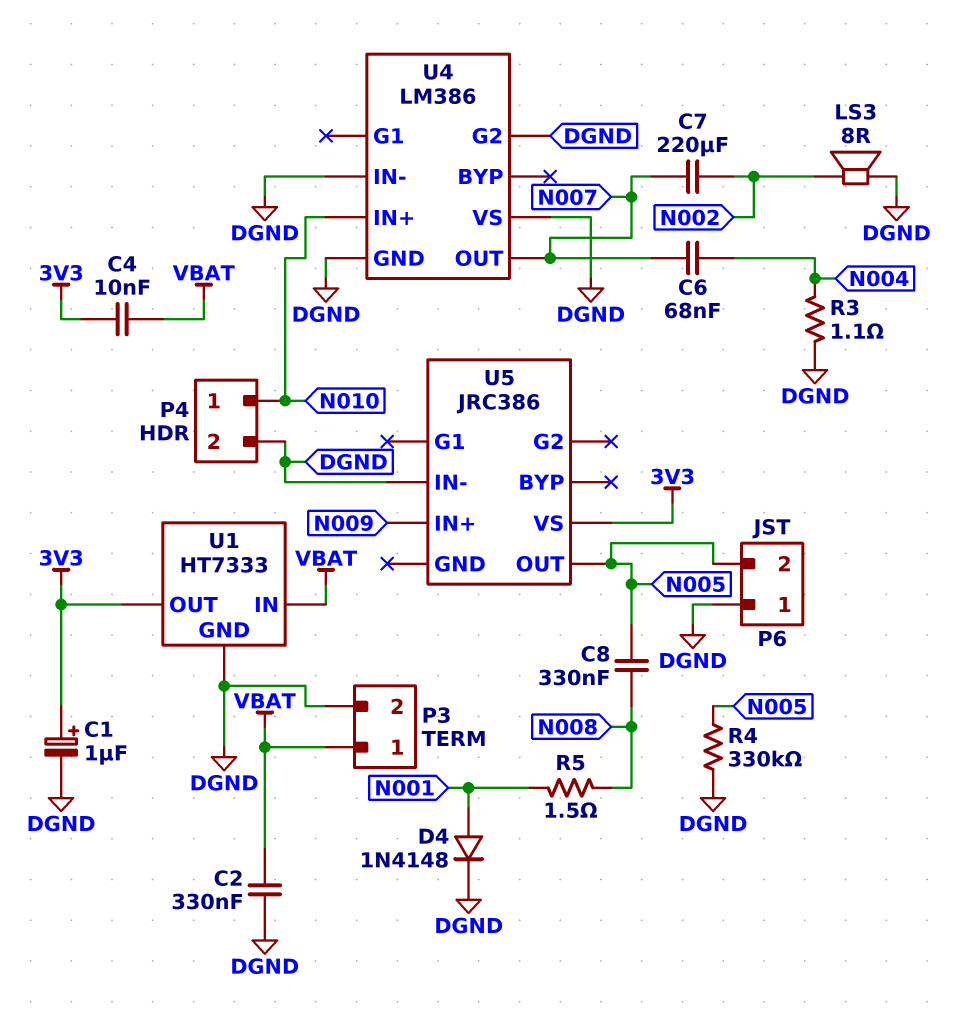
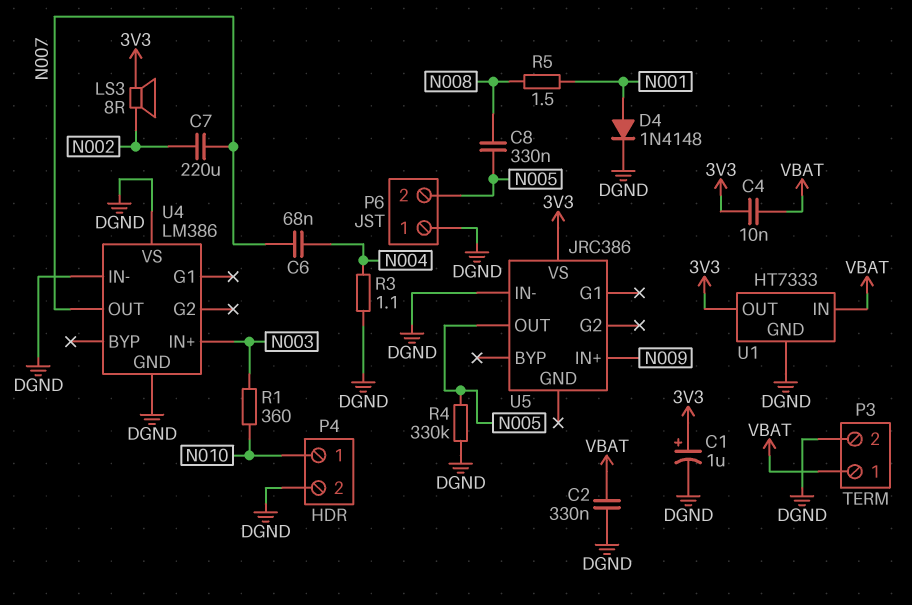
LS3: speaker 8R (DGND, N002) -> speaker 8R (3V3, N002)
R1: none -> 360 (N003, N010)
U4 pin G2: DGND -> none
U4 pin IN+: N010 -> N003

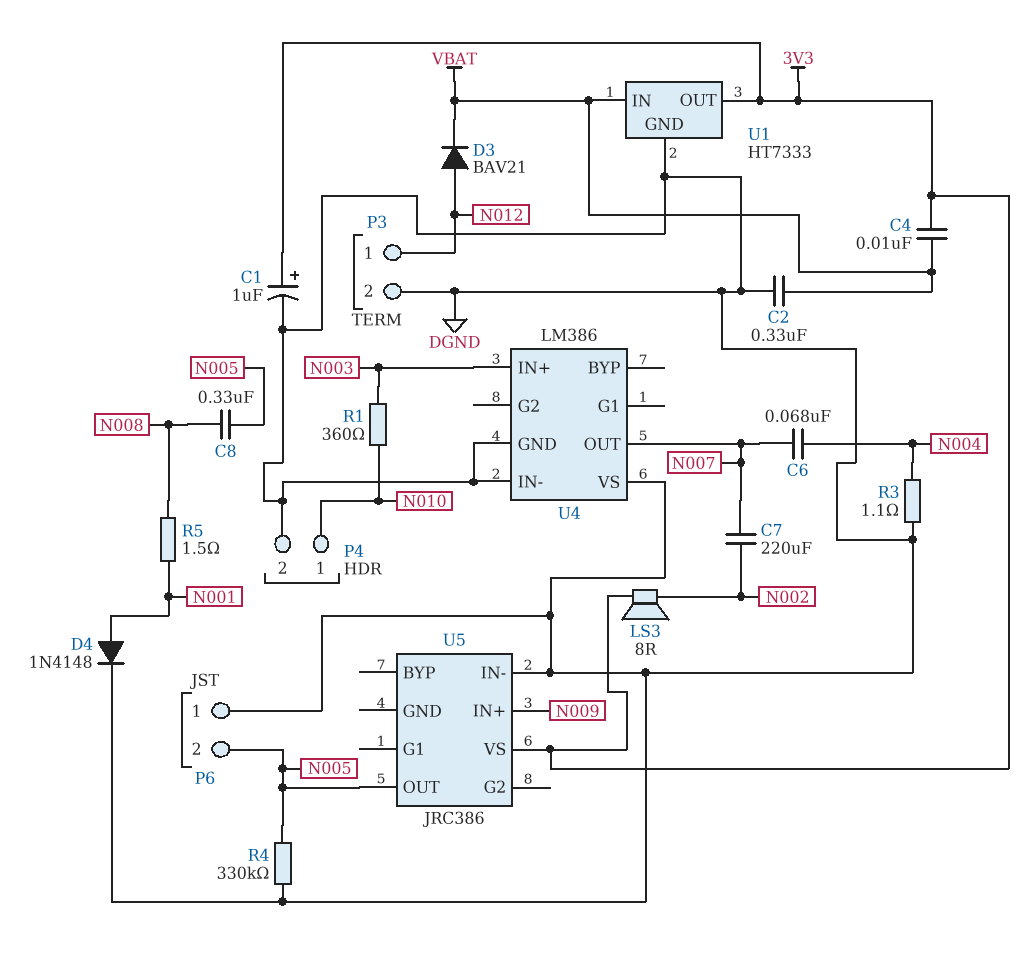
D3: none -> diode BAV21 (A N012, K VBAT)
P3 pin 1: VBAT -> N012

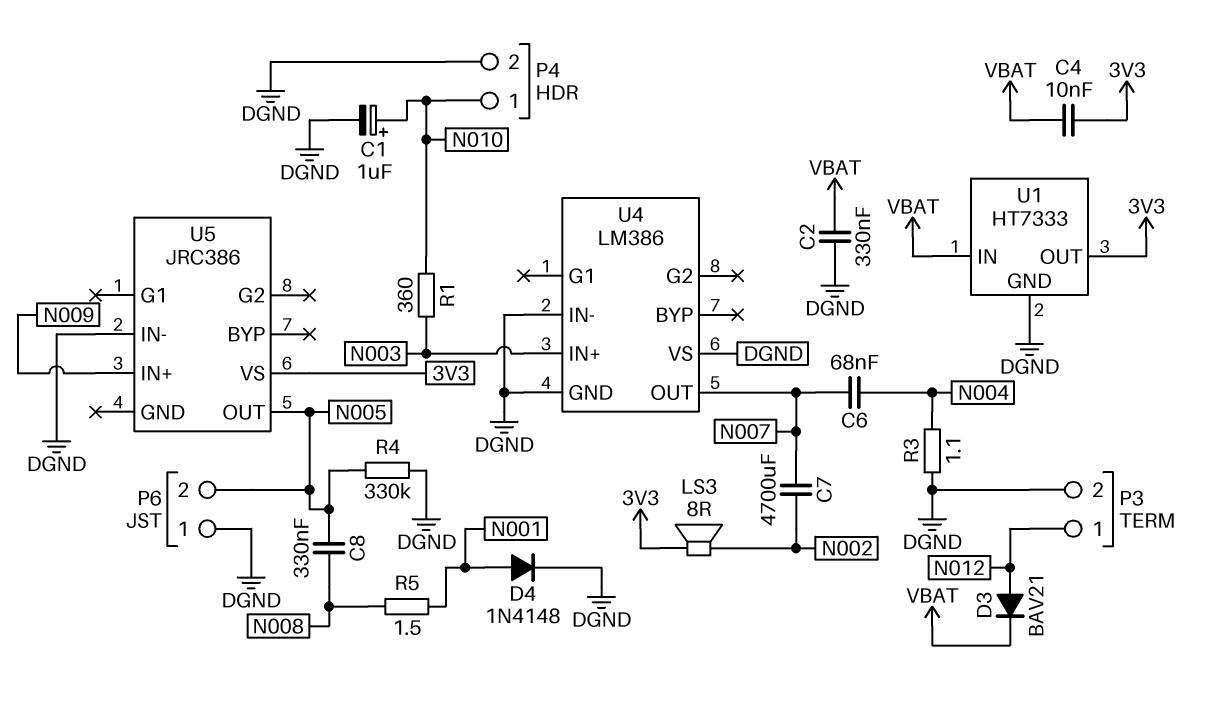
C1: 1uF (plus 3V3, minus DGND) -> 1uF (plus N010, minus DGND)
C7: 220uF (N002, N007) -> 4700uF (N002, N007)

